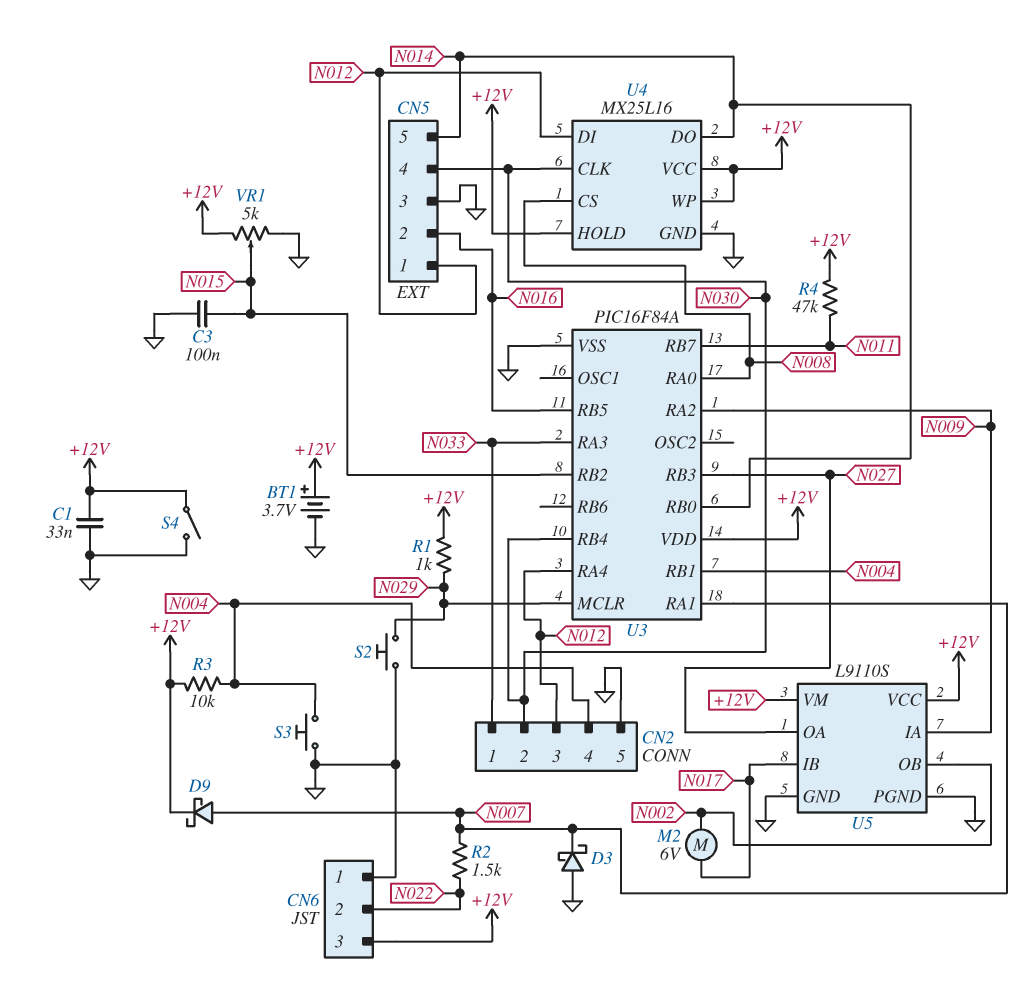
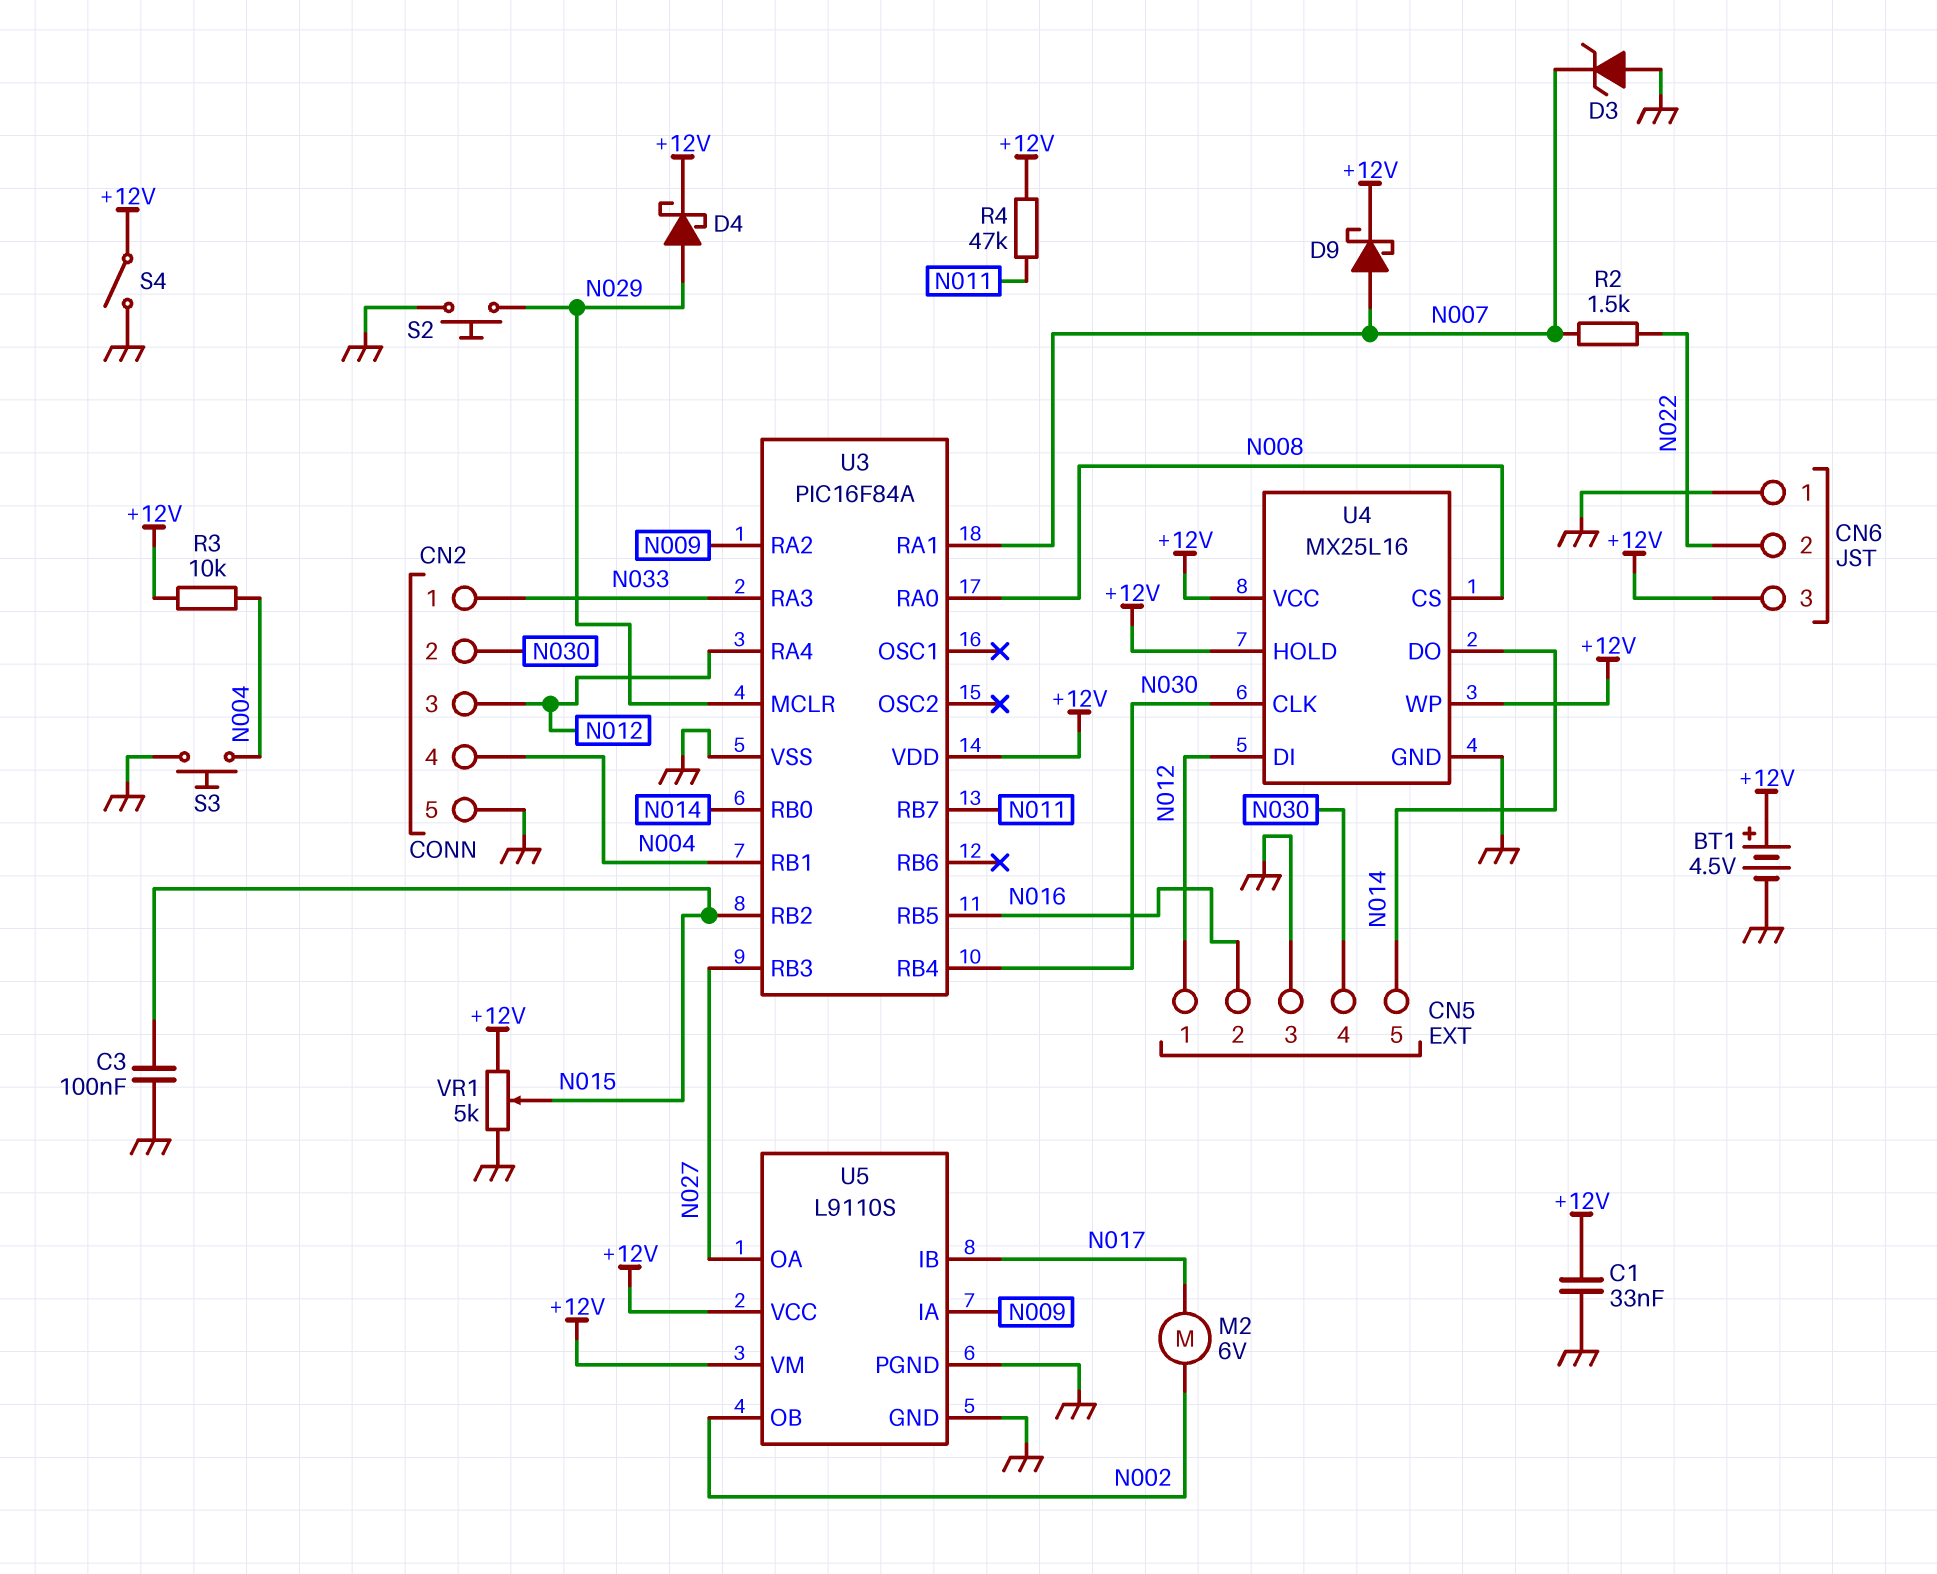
BT1: 3.7V (plus +12V, minus GND) -> 4.5V (plus +12V, minus GND)
D3: schottky (A GND, K N007) -> zener (A GND, K N007)
D4: none -> schottky (A N029, K +12V)
R1: 1k (+12V, N029) -> none

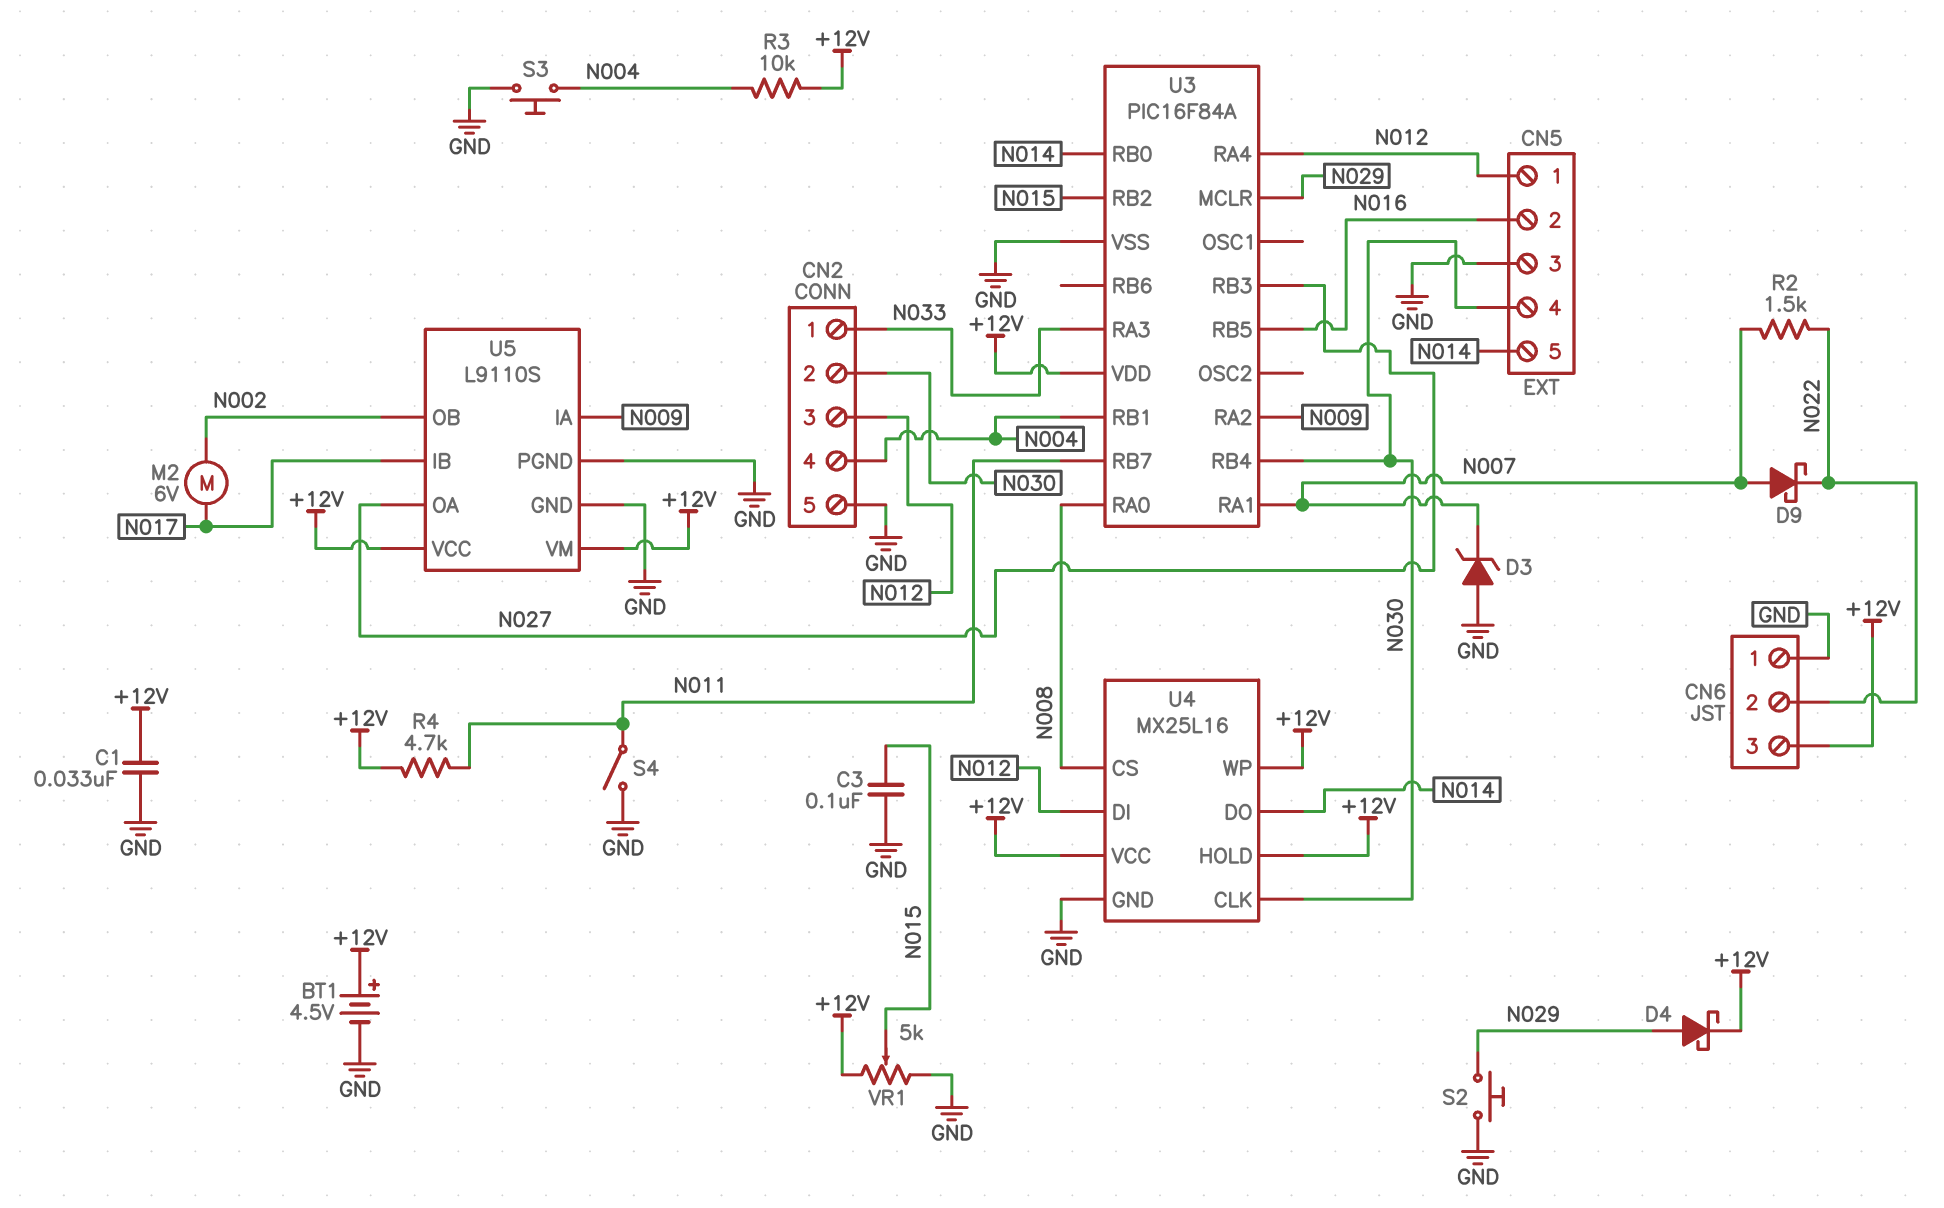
D9: schottky (A N007, K +12V) -> schottky (A N007, K N022)
R4: 47k (+12V, N011) -> 4.7k (+12V, N011)
S4: switch (+12V, GND) -> switch (GND, N011)

